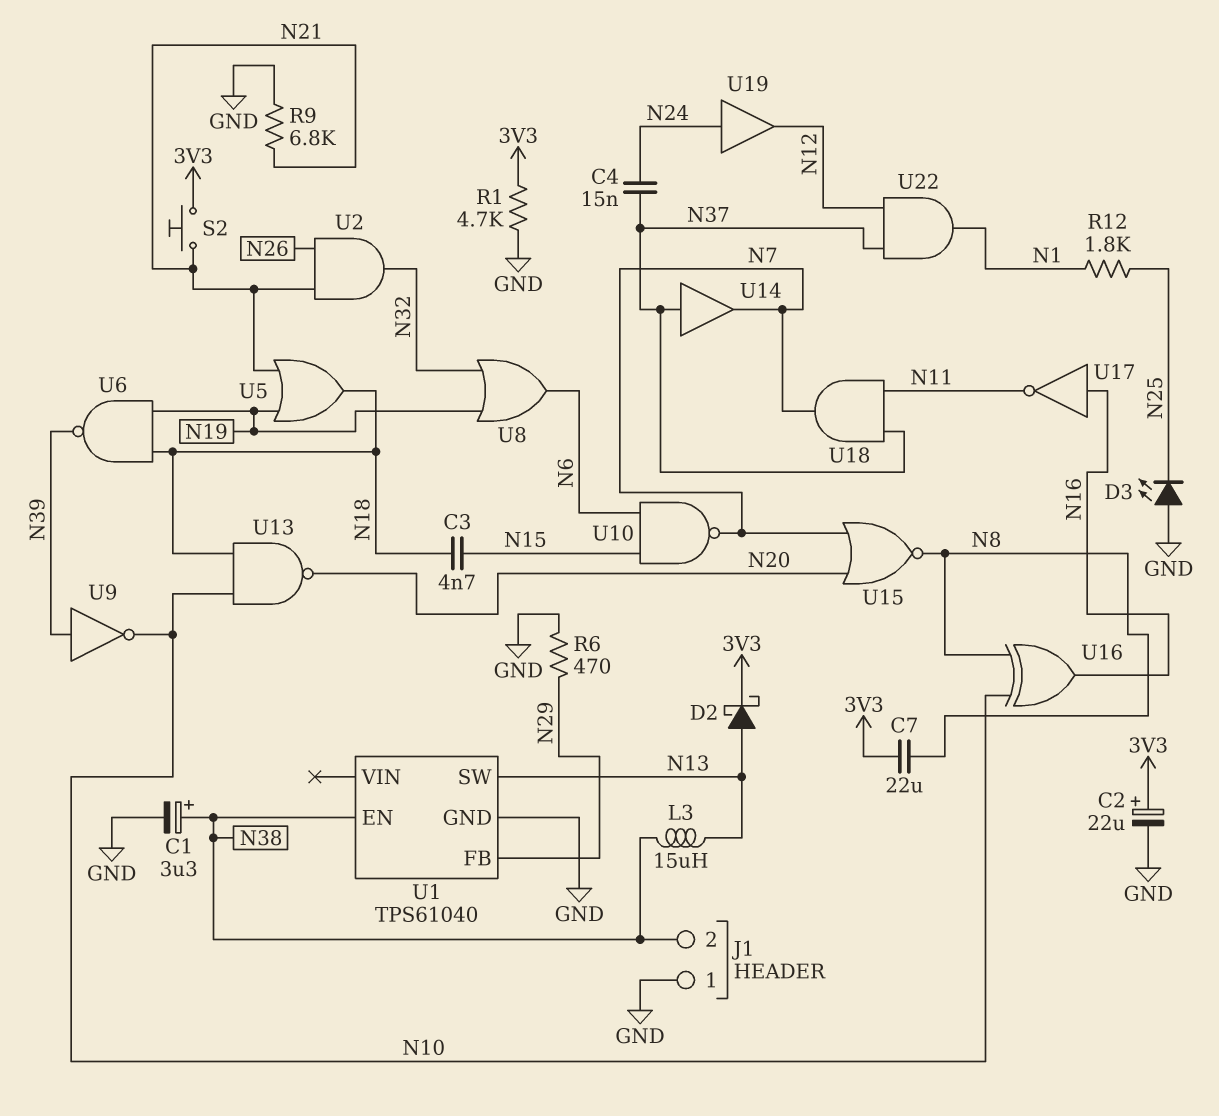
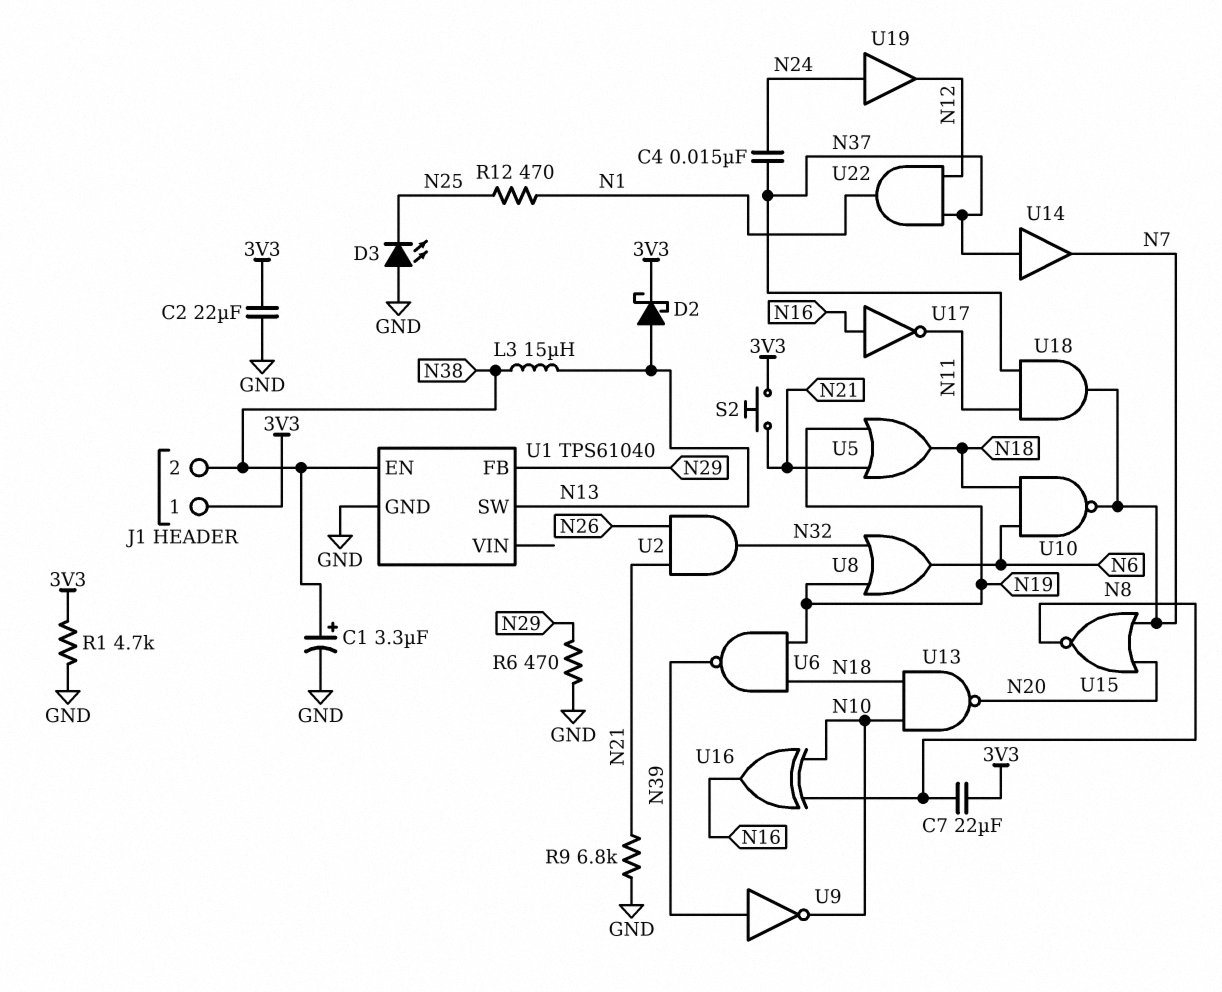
C2: 22uF (plus 3V3, minus GND) -> 22uF (3V3, GND)
C3: 4.7nF (N15, N18) -> none
J1 pin 1: GND -> 3V3
R12: 1.8k (N1, N25) -> 470 (N1, N25)
U10: NAND (in N6, in N15, out N7) -> NAND (in N6, in N18, out N7)

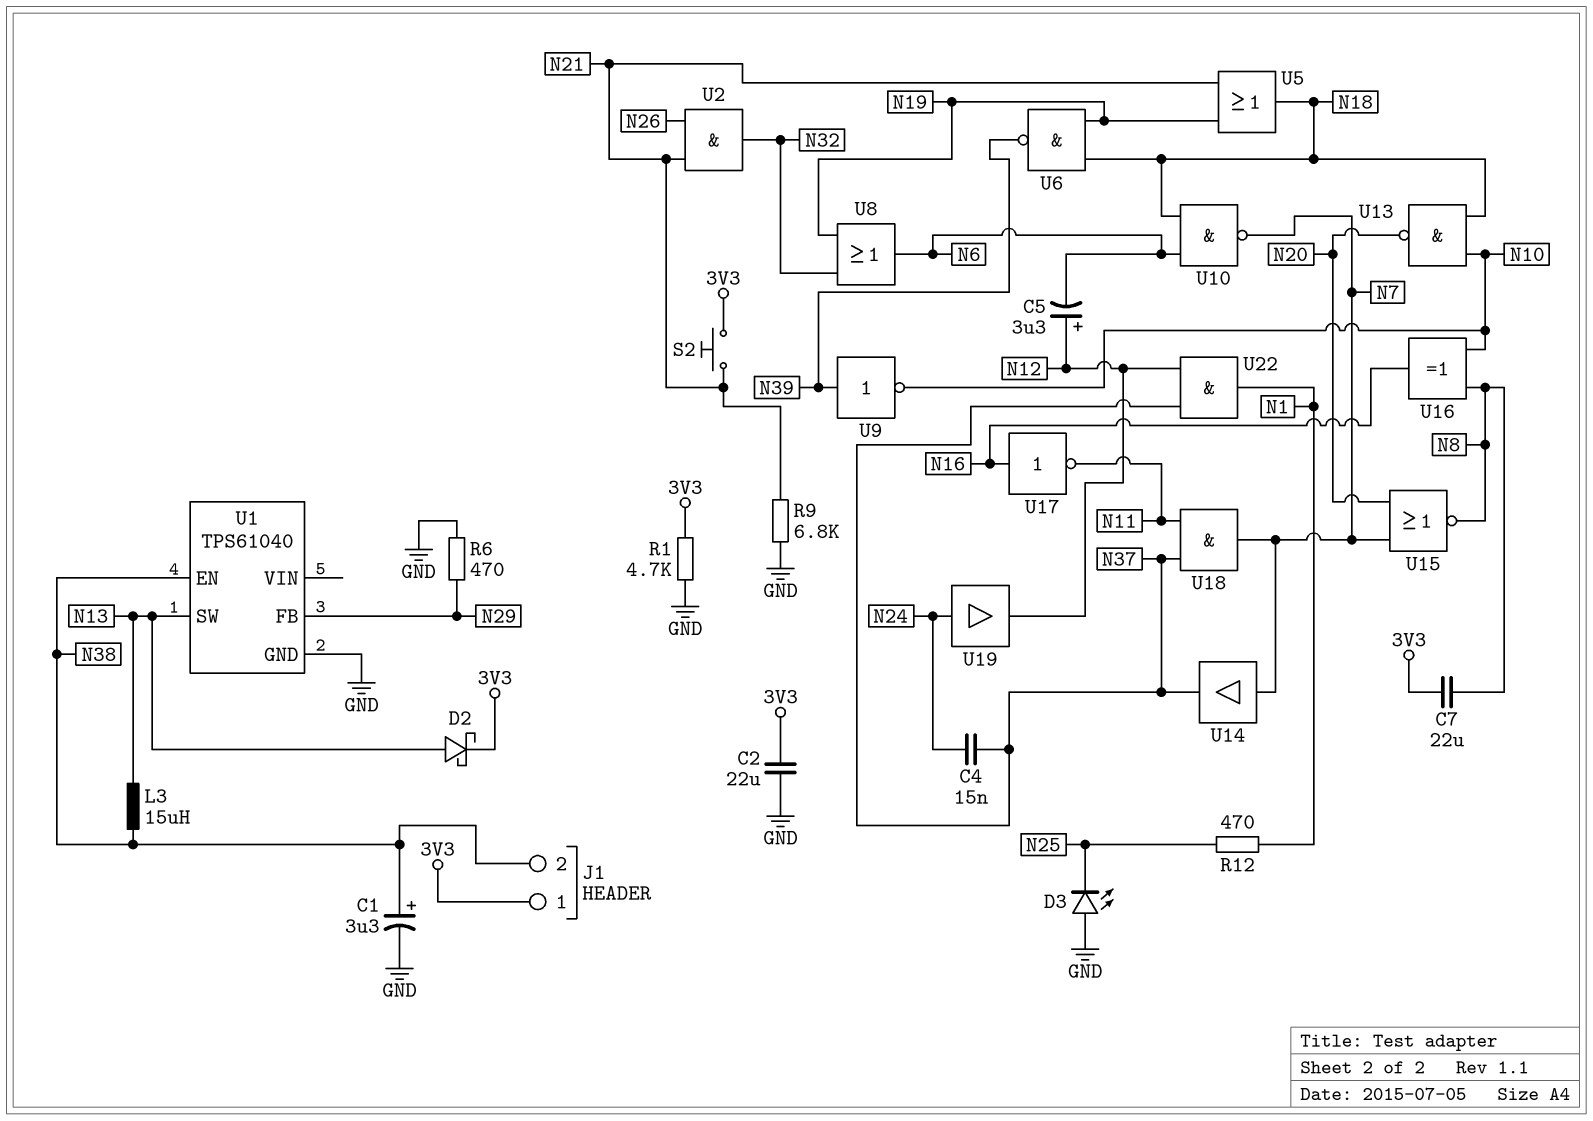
C5: none -> 3.3uF (plus N12, minus N6)
U14: buffer (in N37, out N7) -> buffer (in N7, out N37)

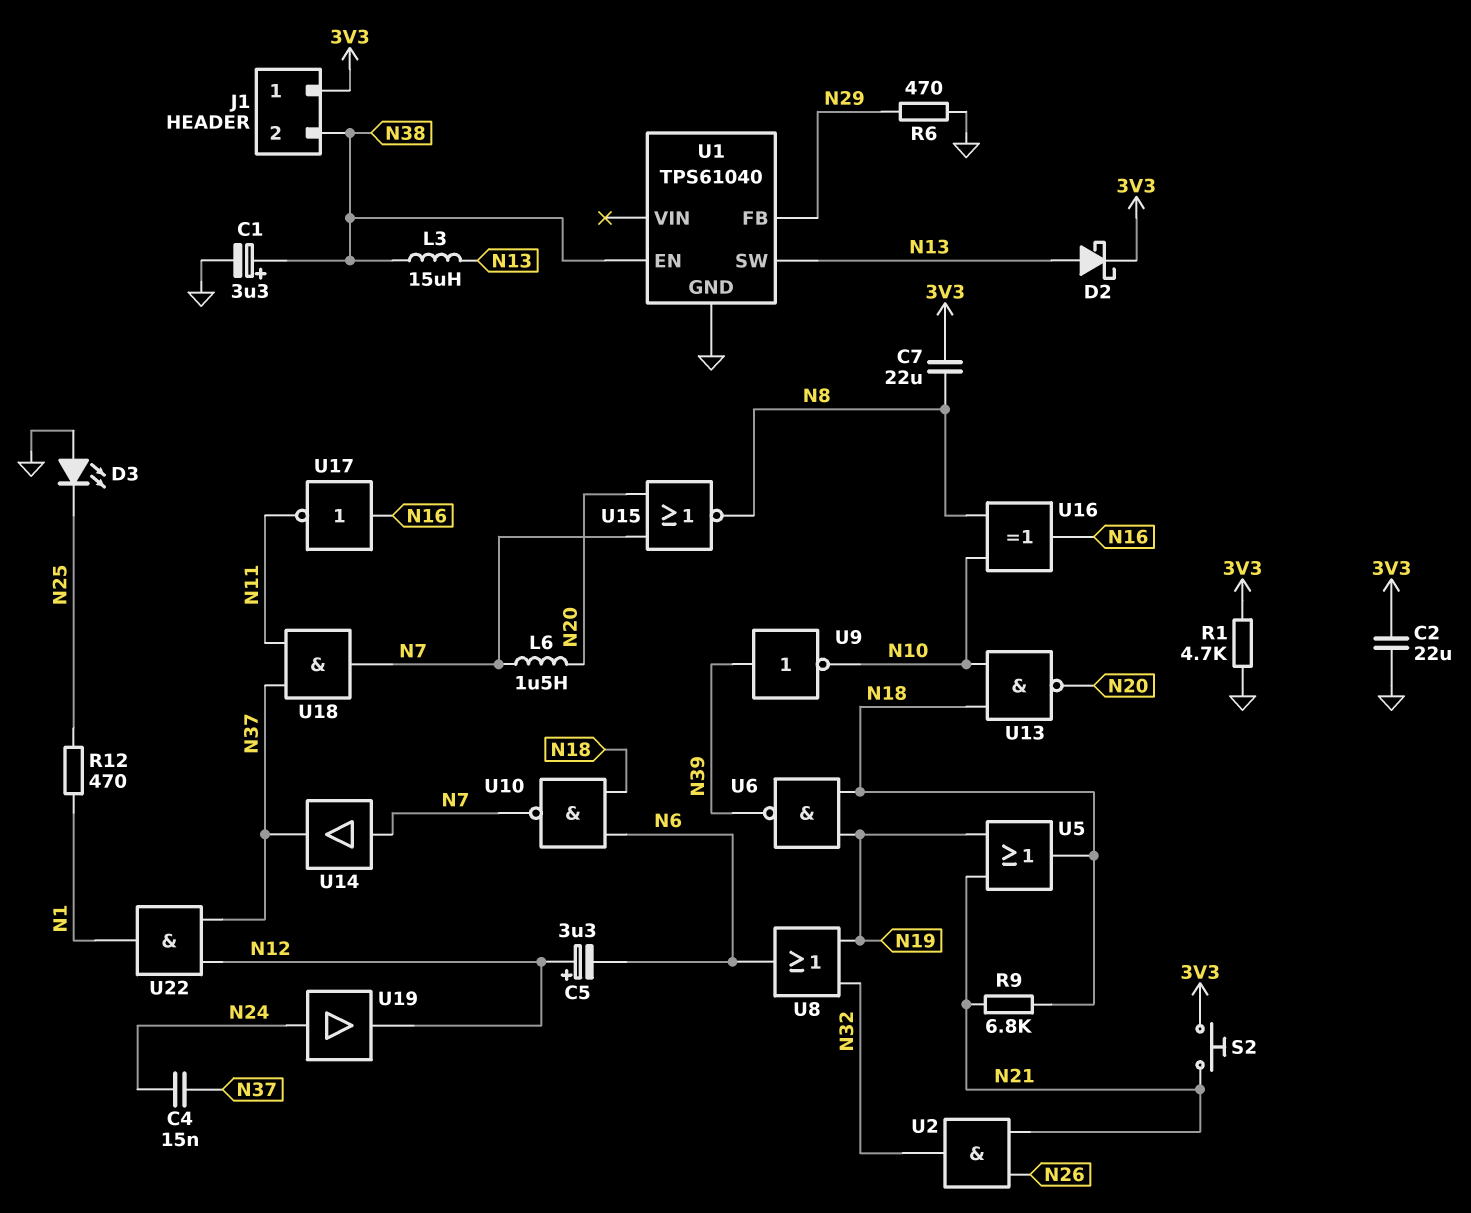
L6: none -> 1.5uH (N7, N20)
R9: 6.8k (GND, N21) -> 6.8k (N18, N21)

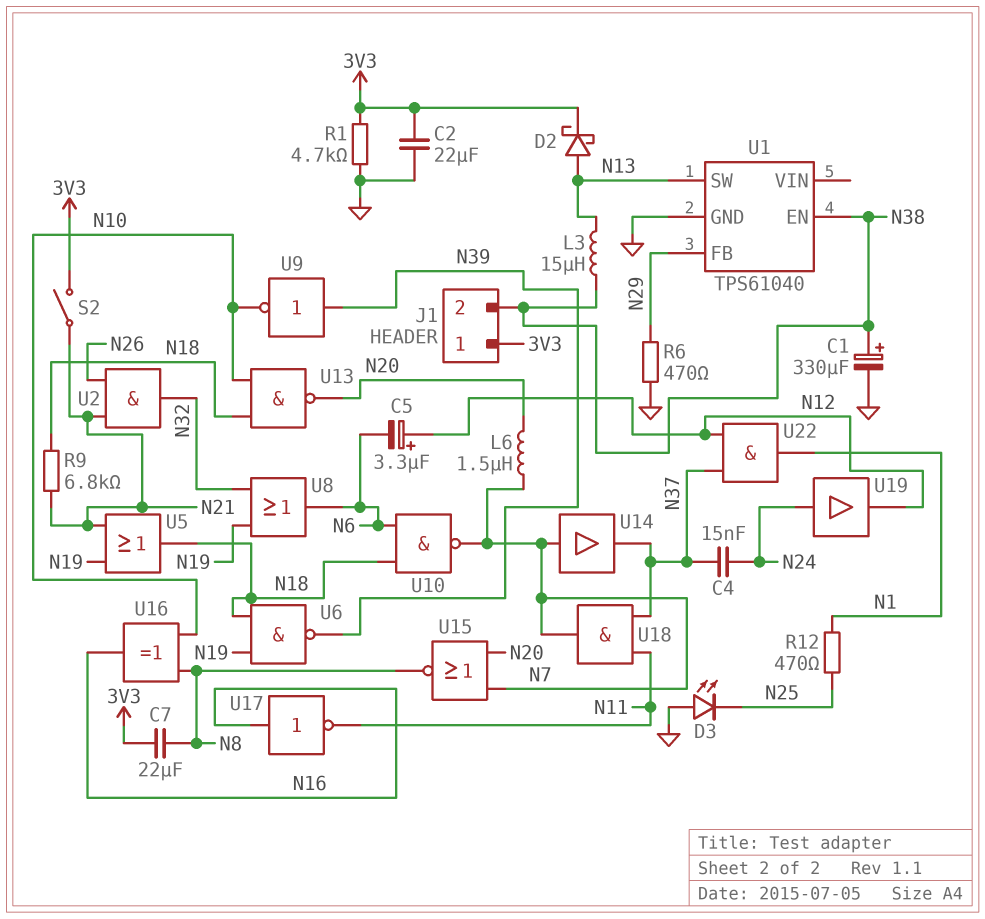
C1: 3.3uF (plus N38, minus GND) -> 330uF (plus N38, minus GND)
S2: button (3V3, N21) -> switch (3V3, N21)

